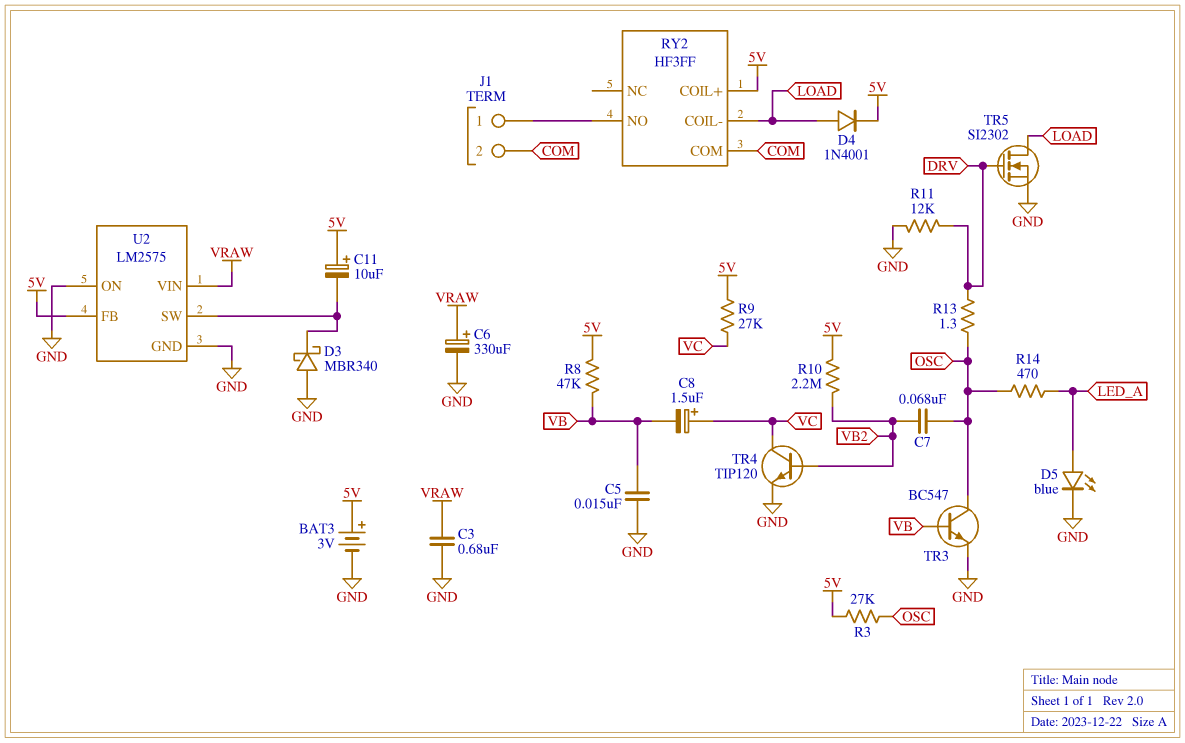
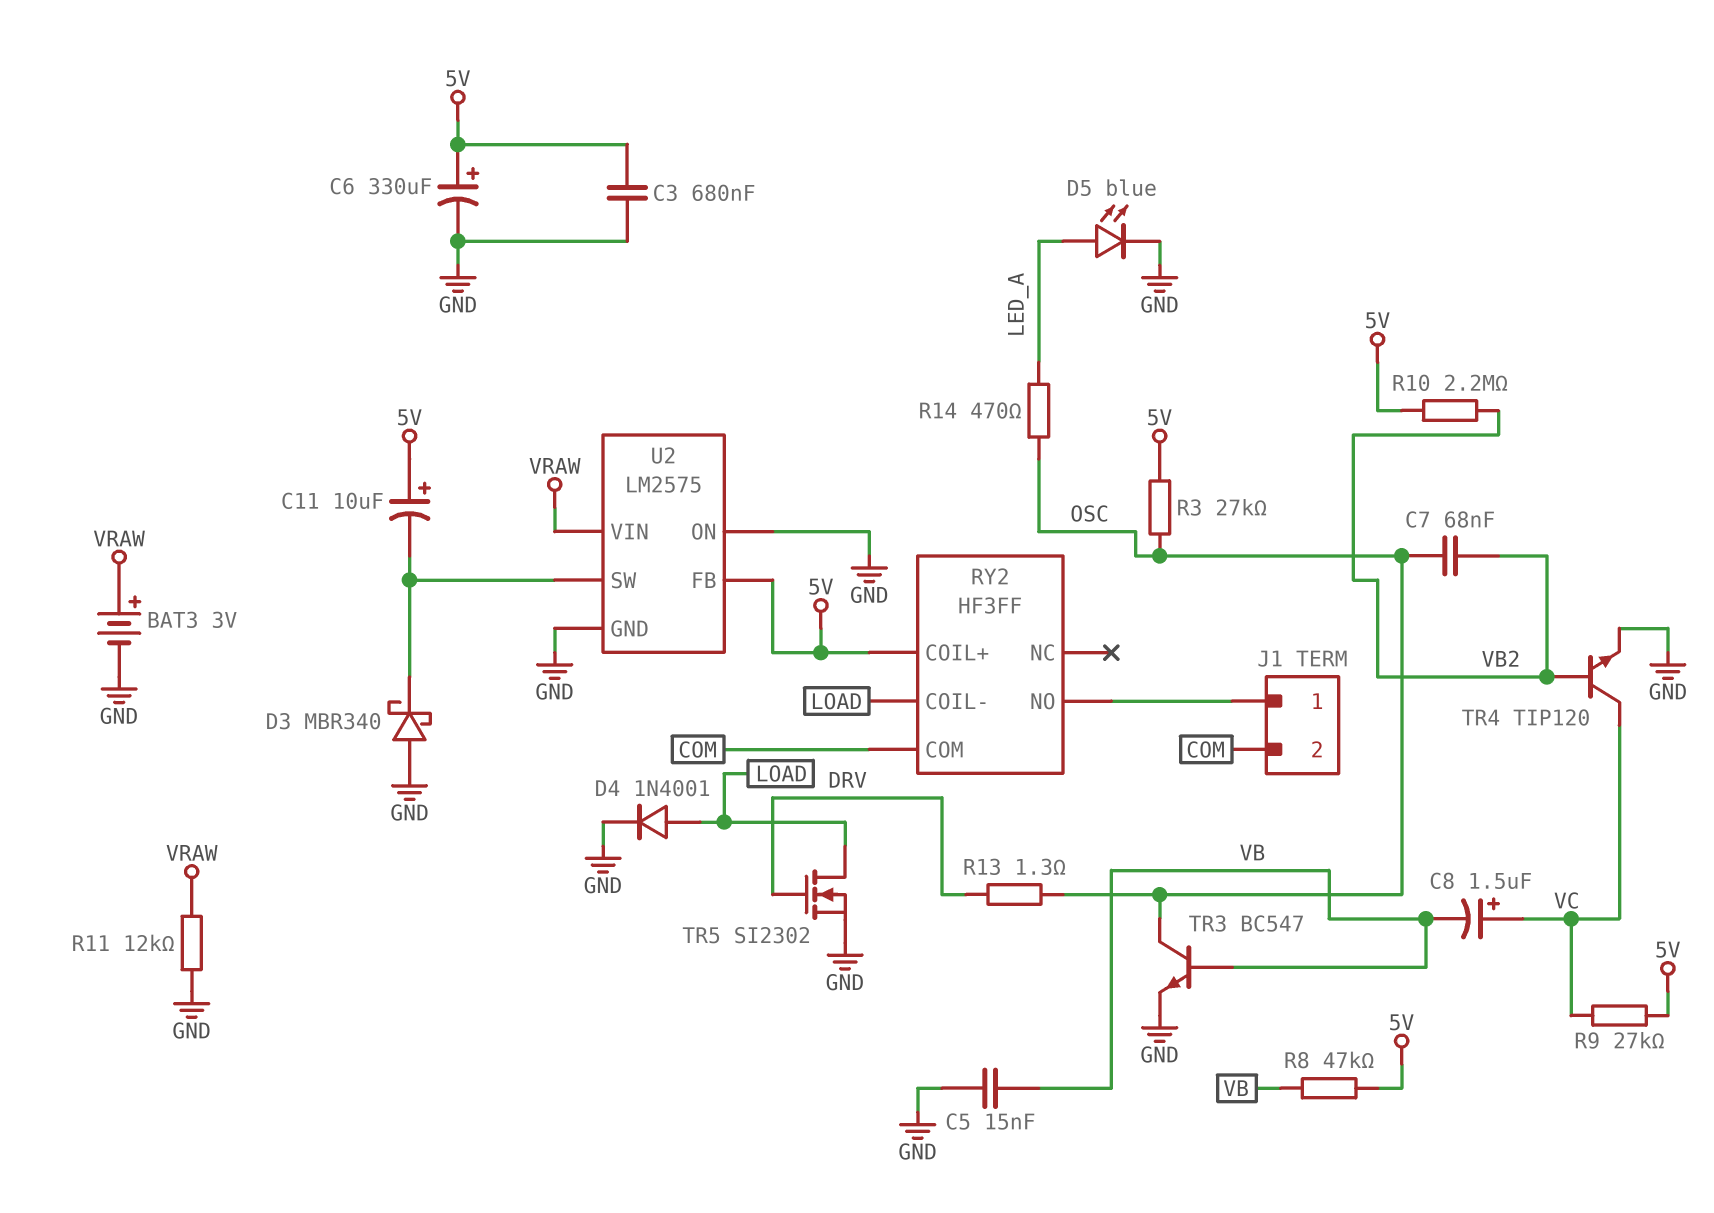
BAT3: 3V (plus 5V, minus GND) -> 3V (plus VRAW, minus GND)
C3: 680nF (GND, VRAW) -> 680nF (5V, GND)
C6: 330uF (plus VRAW, minus GND) -> 330uF (plus 5V, minus GND)
D4: diode 1N4001 (A LOAD, K 5V) -> diode 1N4001 (A LOAD, K GND)
R11: 12k (DRV, GND) -> 12k (GND, VRAW)

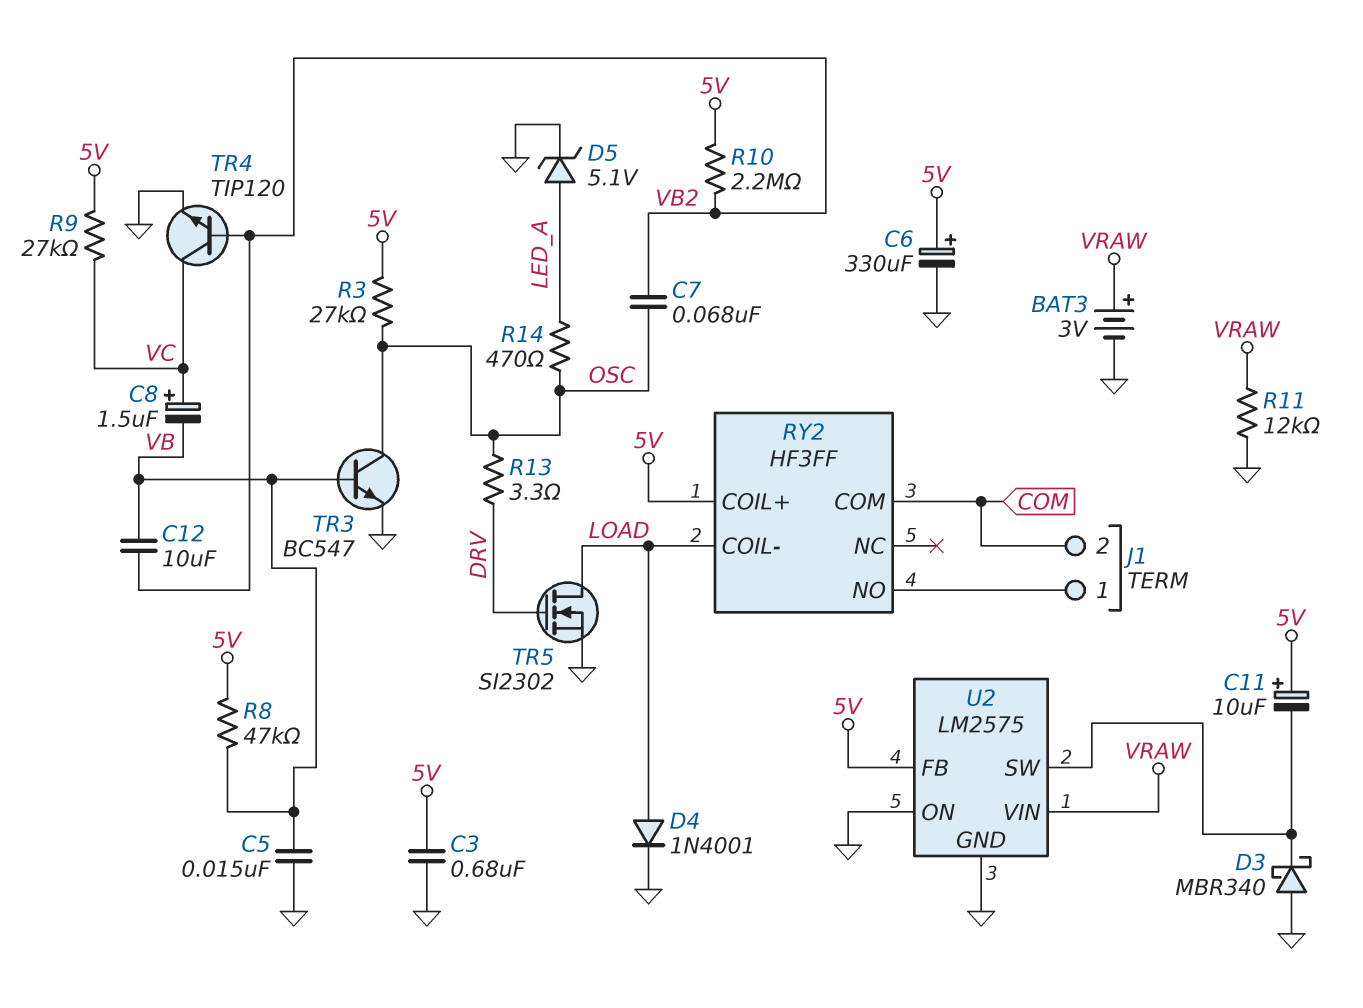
C12: none -> 10uF (VB, VB2)
D5: LED blue (A LED_A, K GND) -> zener 5.1V (A LED_A, K GND)
R13: 1.3 (DRV, OSC) -> 3.3 (DRV, OSC)

